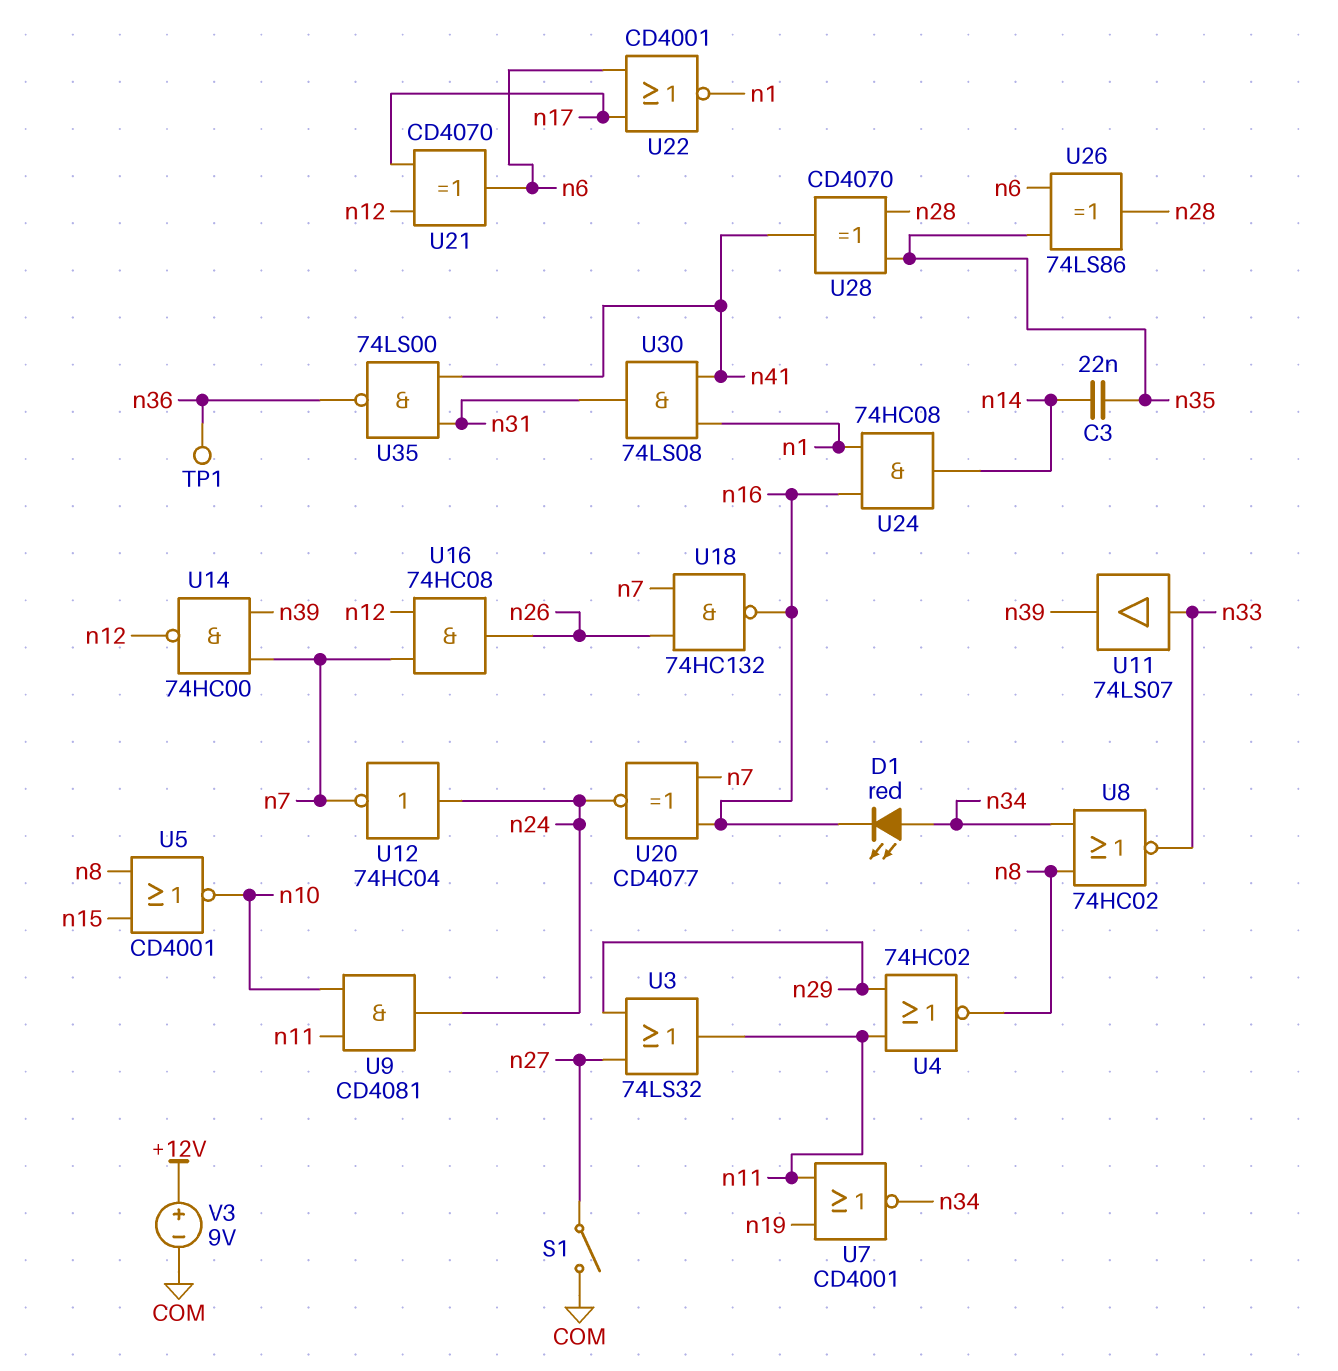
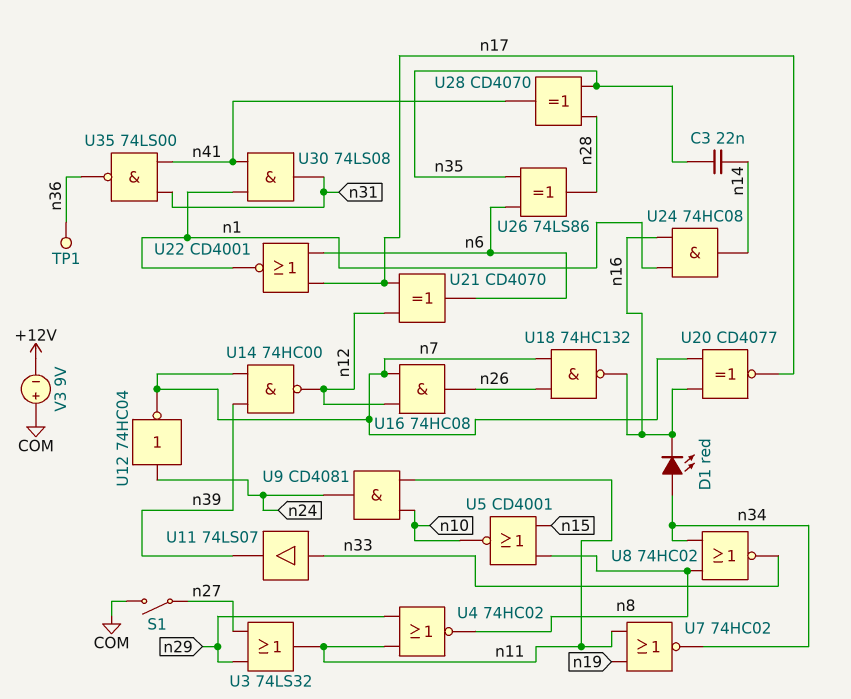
U7: NOR CD4001 (in n11, in n19, out n34) -> NOR 74HC02 (in n11, in n19, out n34)
U20: XNOR CD4077 (in n7, in n16, out n24) -> XNOR CD4077 (in n7, in n16, out n17)
V3: 9V (plus +12V, minus COM) -> 9V (plus COM, minus +12V)

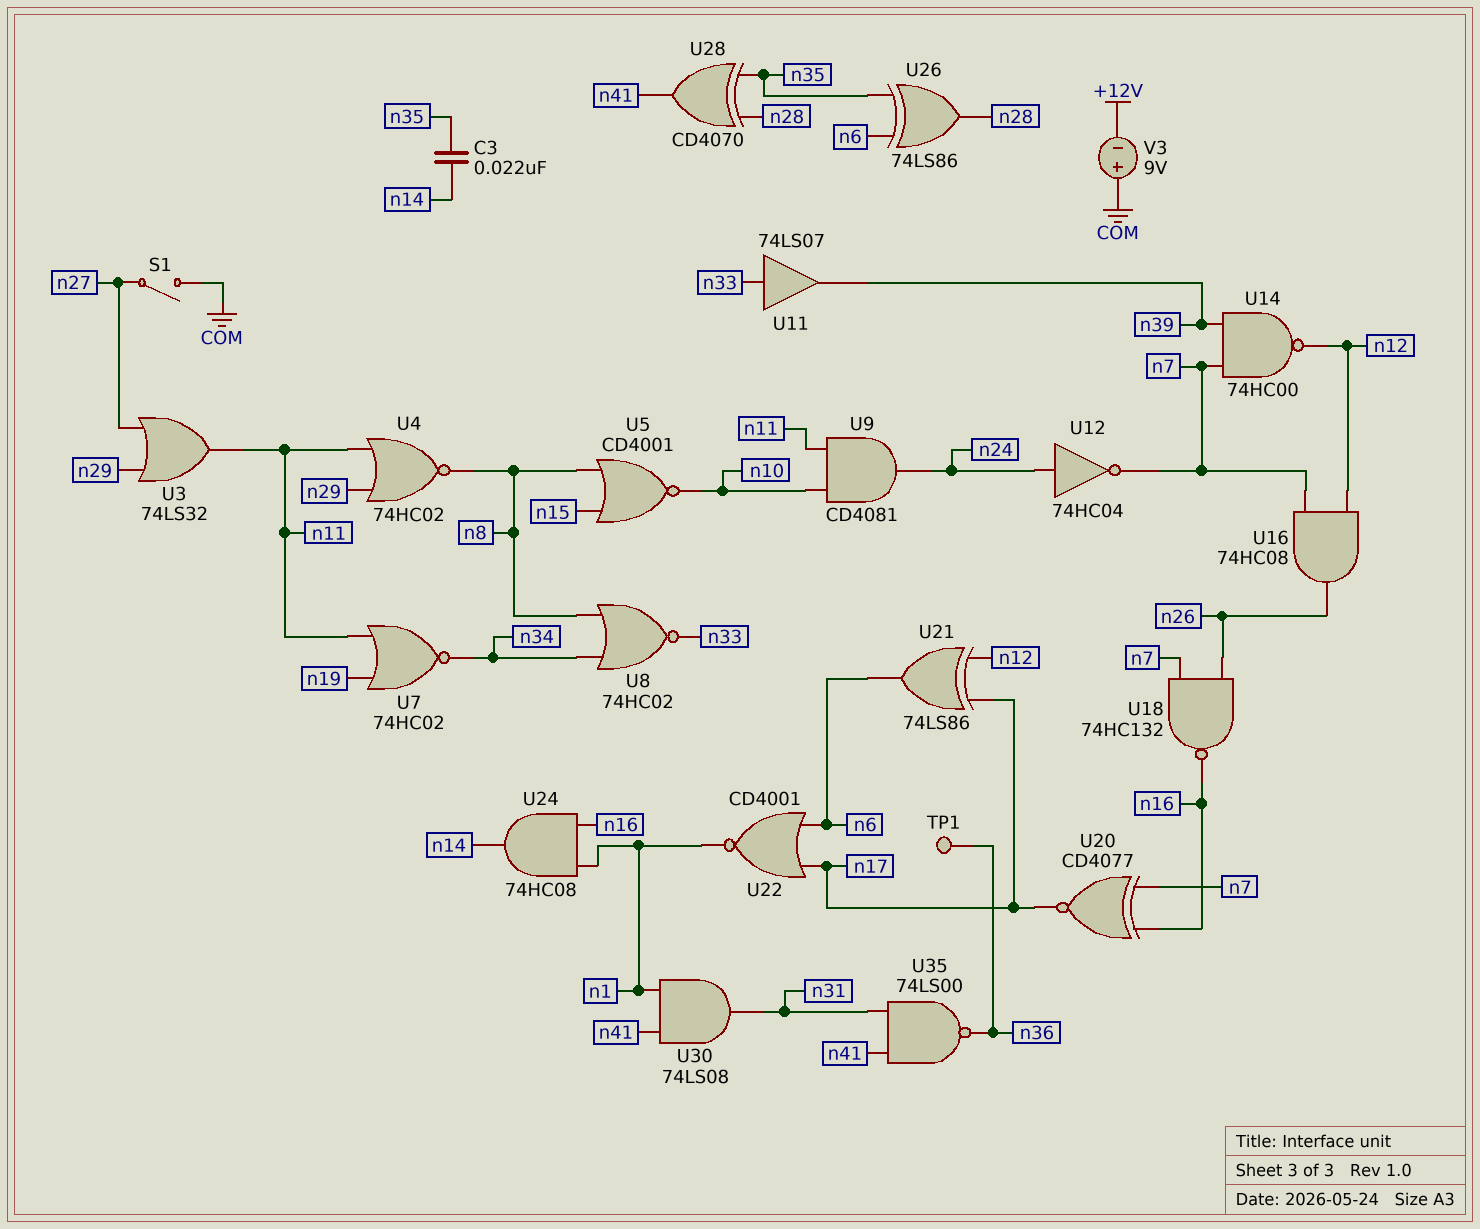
D1: LED red (A n34, K n16) -> none
U21: XOR CD4070 (in n12, in n17, out n6) -> XOR 74LS86 (in n12, in n17, out n6)

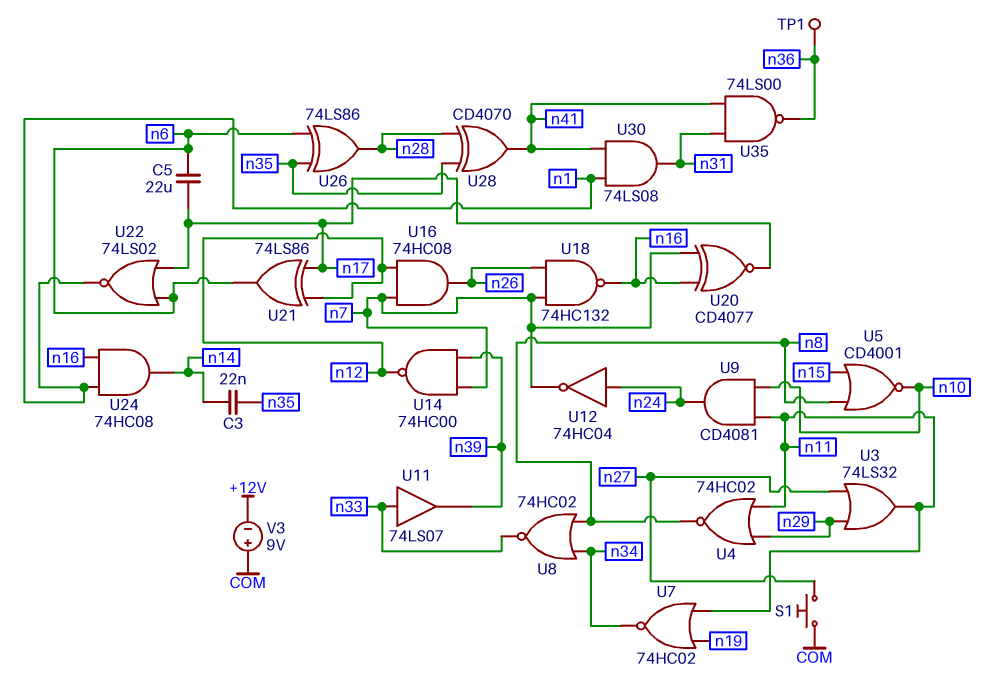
C5: none -> 22uF (n6, n17)
S1: switch (COM, n27) -> button (COM, n27)
U22: NOR CD4001 (in n6, in n17, out n1) -> NOR 74LS02 (in n6, in n17, out n1)

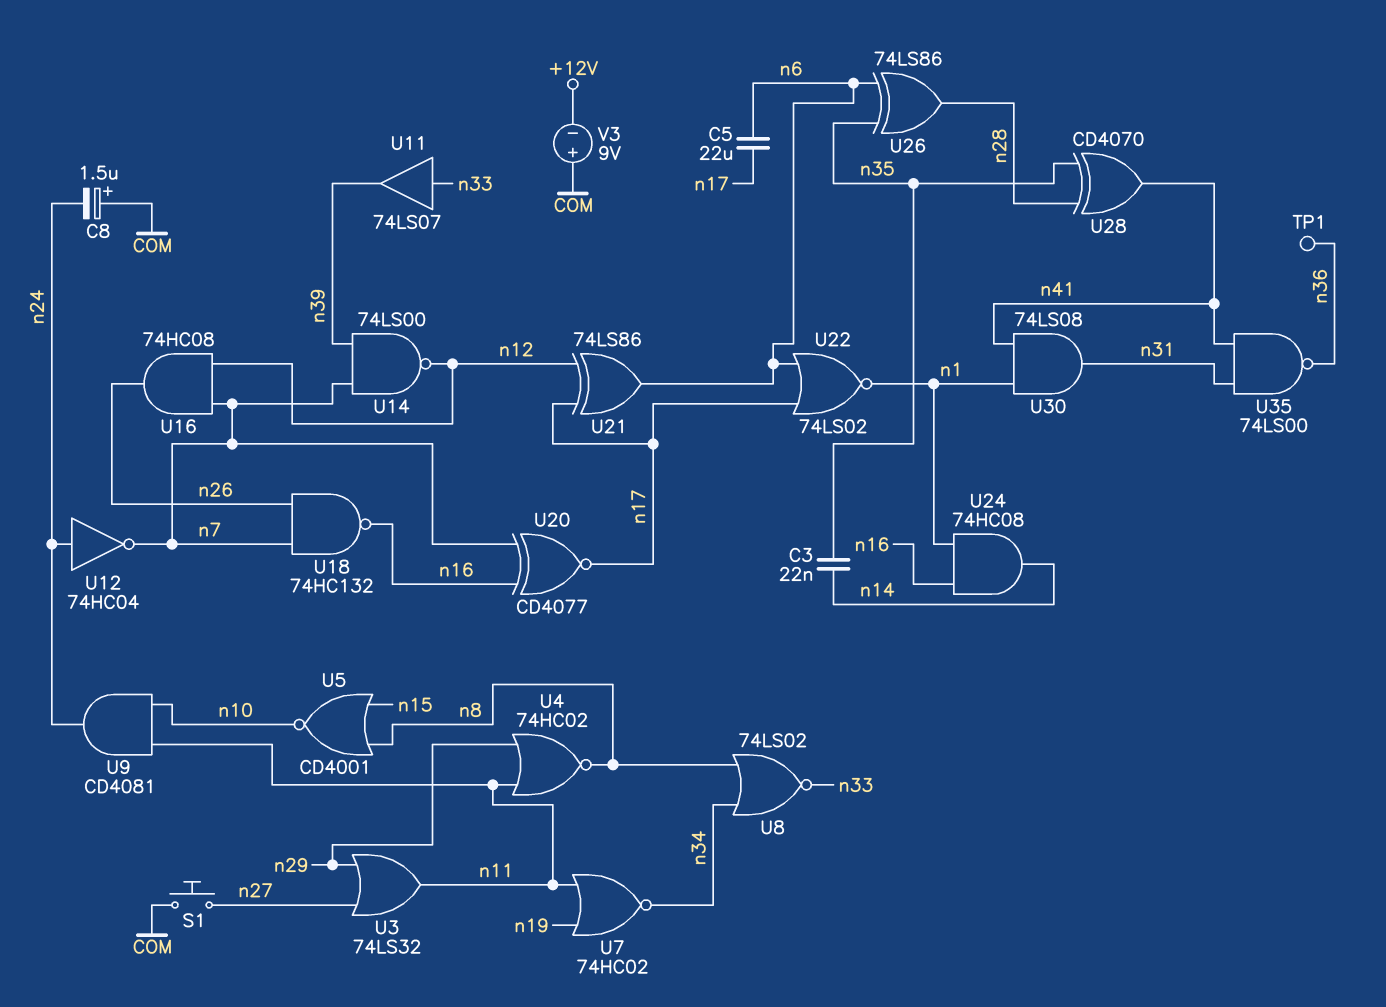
C8: none -> 1.5uF (plus COM, minus n24)
U8: NOR 74HC02 (in n8, in n34, out n33) -> NOR 74LS02 (in n8, in n34, out n33)
U14: NAND 74HC00 (in n7, in n39, out n12) -> NAND 74LS00 (in n7, in n39, out n12)

